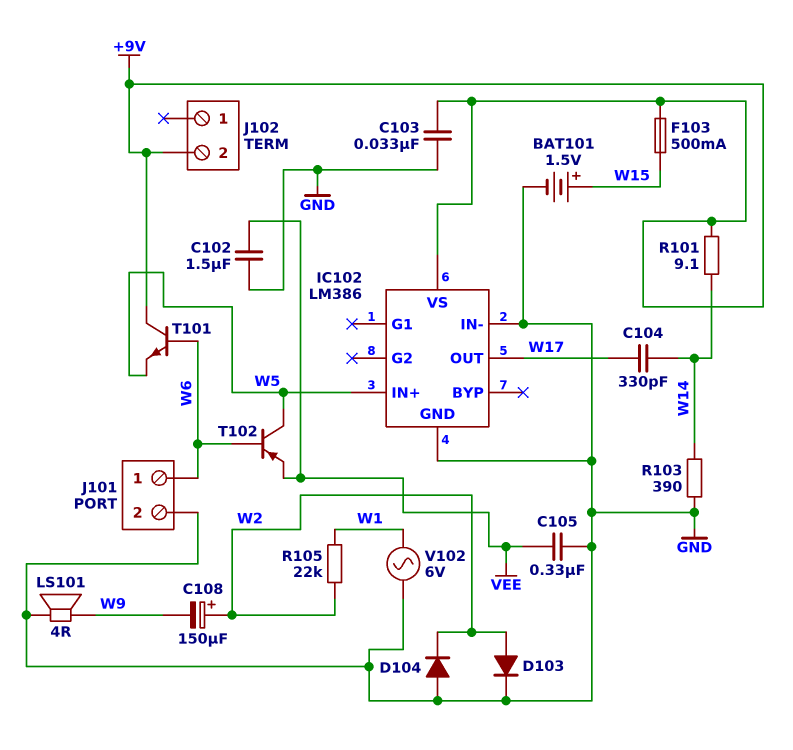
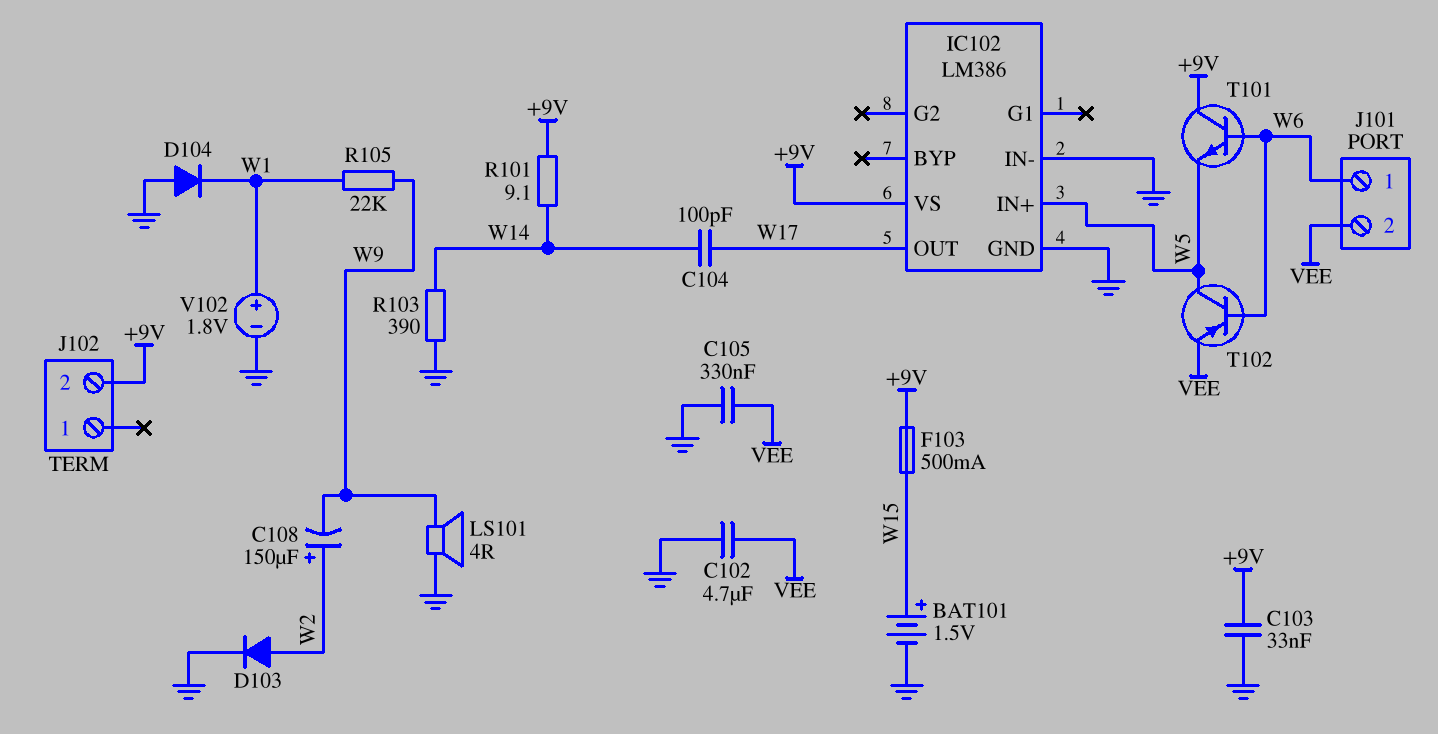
C102: 1.5uF (GND, VEE) -> 4.7uF (GND, VEE)
C104: 330pF (W14, W17) -> 100pF (W14, W17)
D104: diode (A GND, K W2) -> diode (A GND, K W1)
J101 pin 2: GND -> VEE
R105: 22k (W1, W2) -> 22k (W1, W9)
V102: AC 6V (GND, W1) -> 1.8V (plus W1, minus GND)

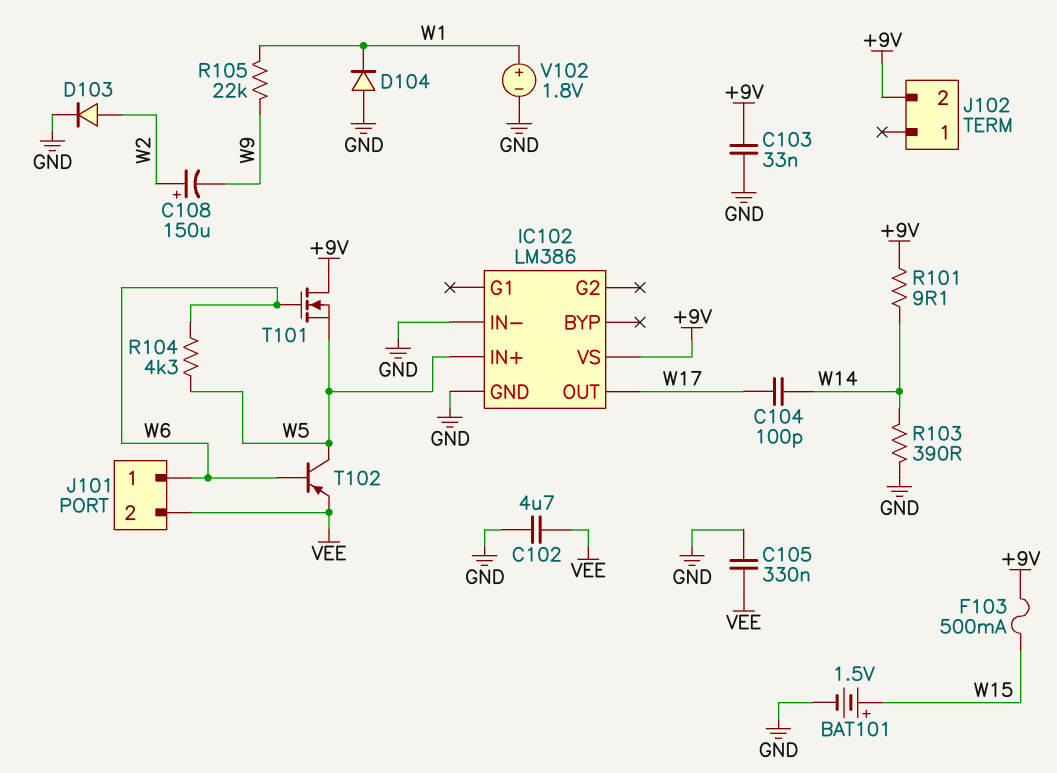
LS101: speaker 4R (GND, W9) -> none
R104: none -> 4.3k (W5, W6)
T101: NPN (B W6, C +9V, E W5) -> NMOS (G W6, D +9V, S W5)

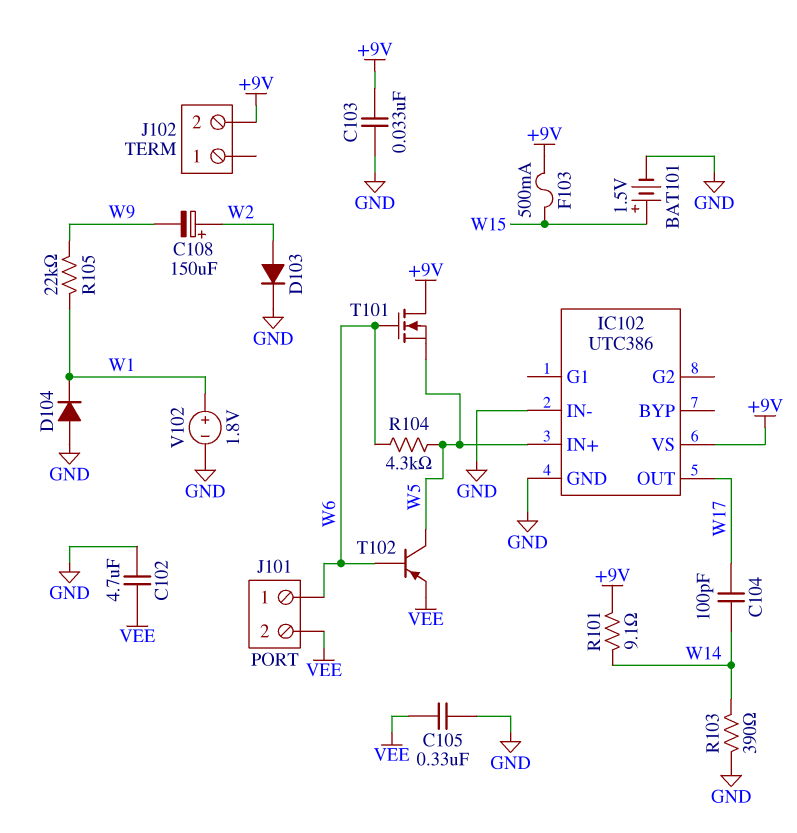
IC102: LM386 -> UTC386

